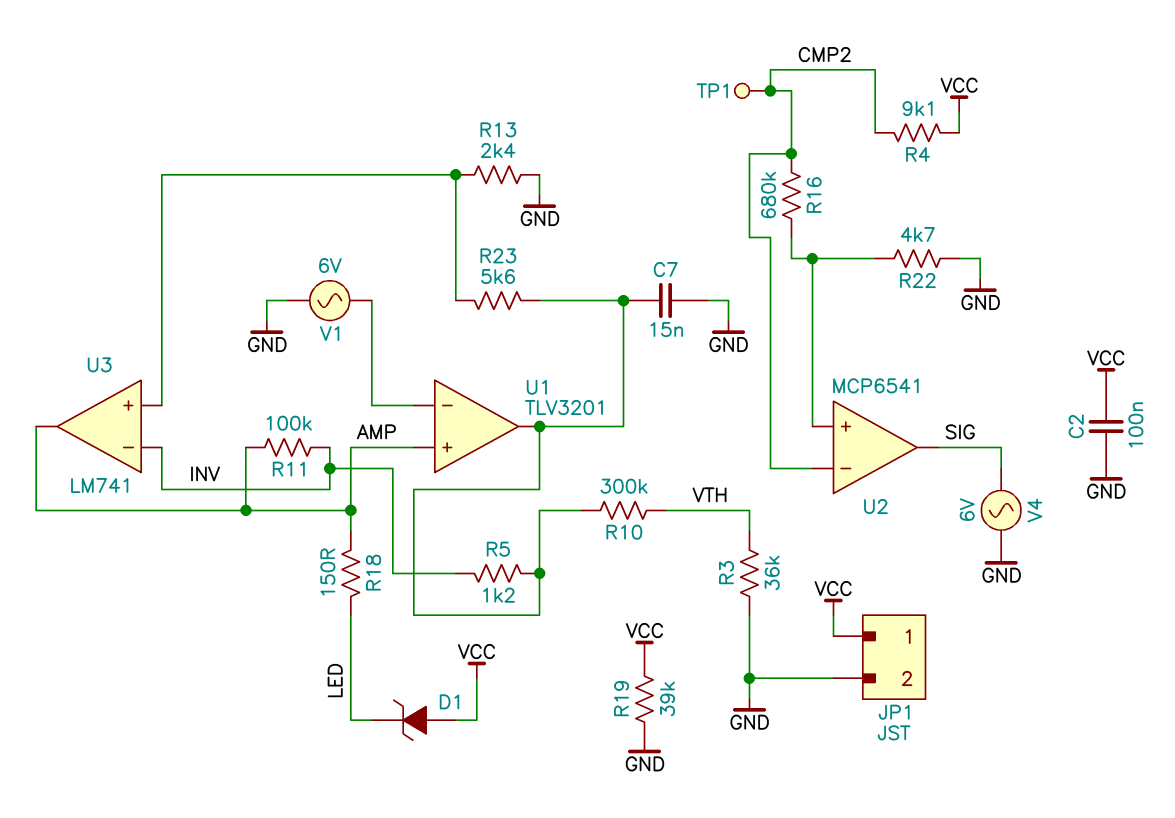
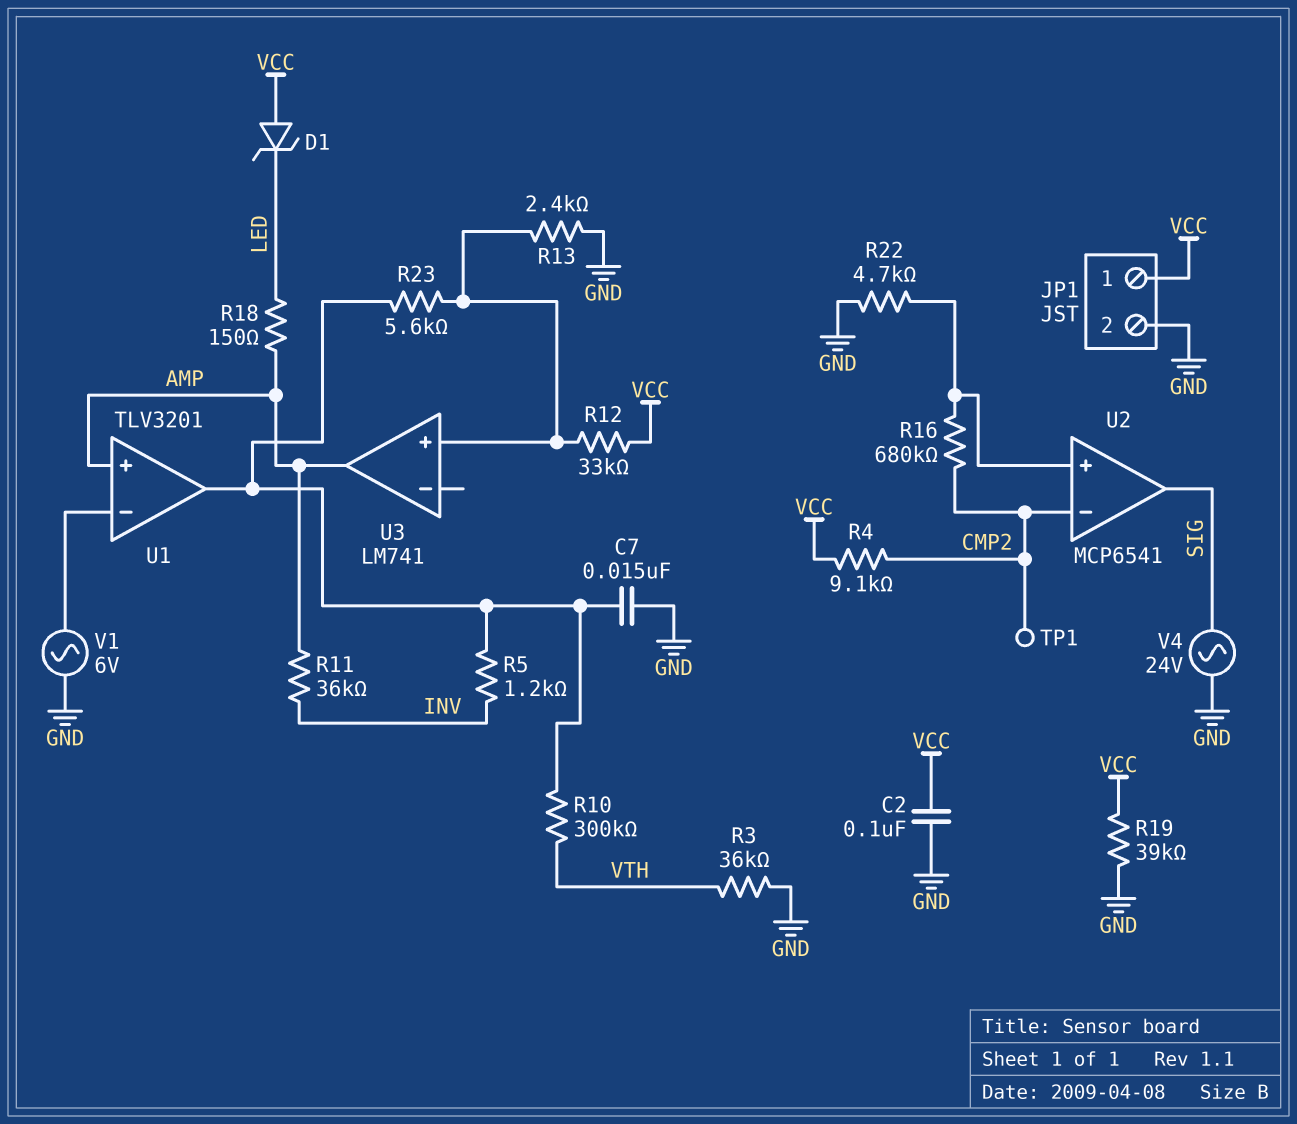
R11: 100k (AMP, INV) -> 36k (AMP, INV)
R12: none -> 33k (U3/in+, VCC)
U3 pin in-: INV -> none
V4: AC 6V (GND, SIG) -> AC 24V (GND, SIG)

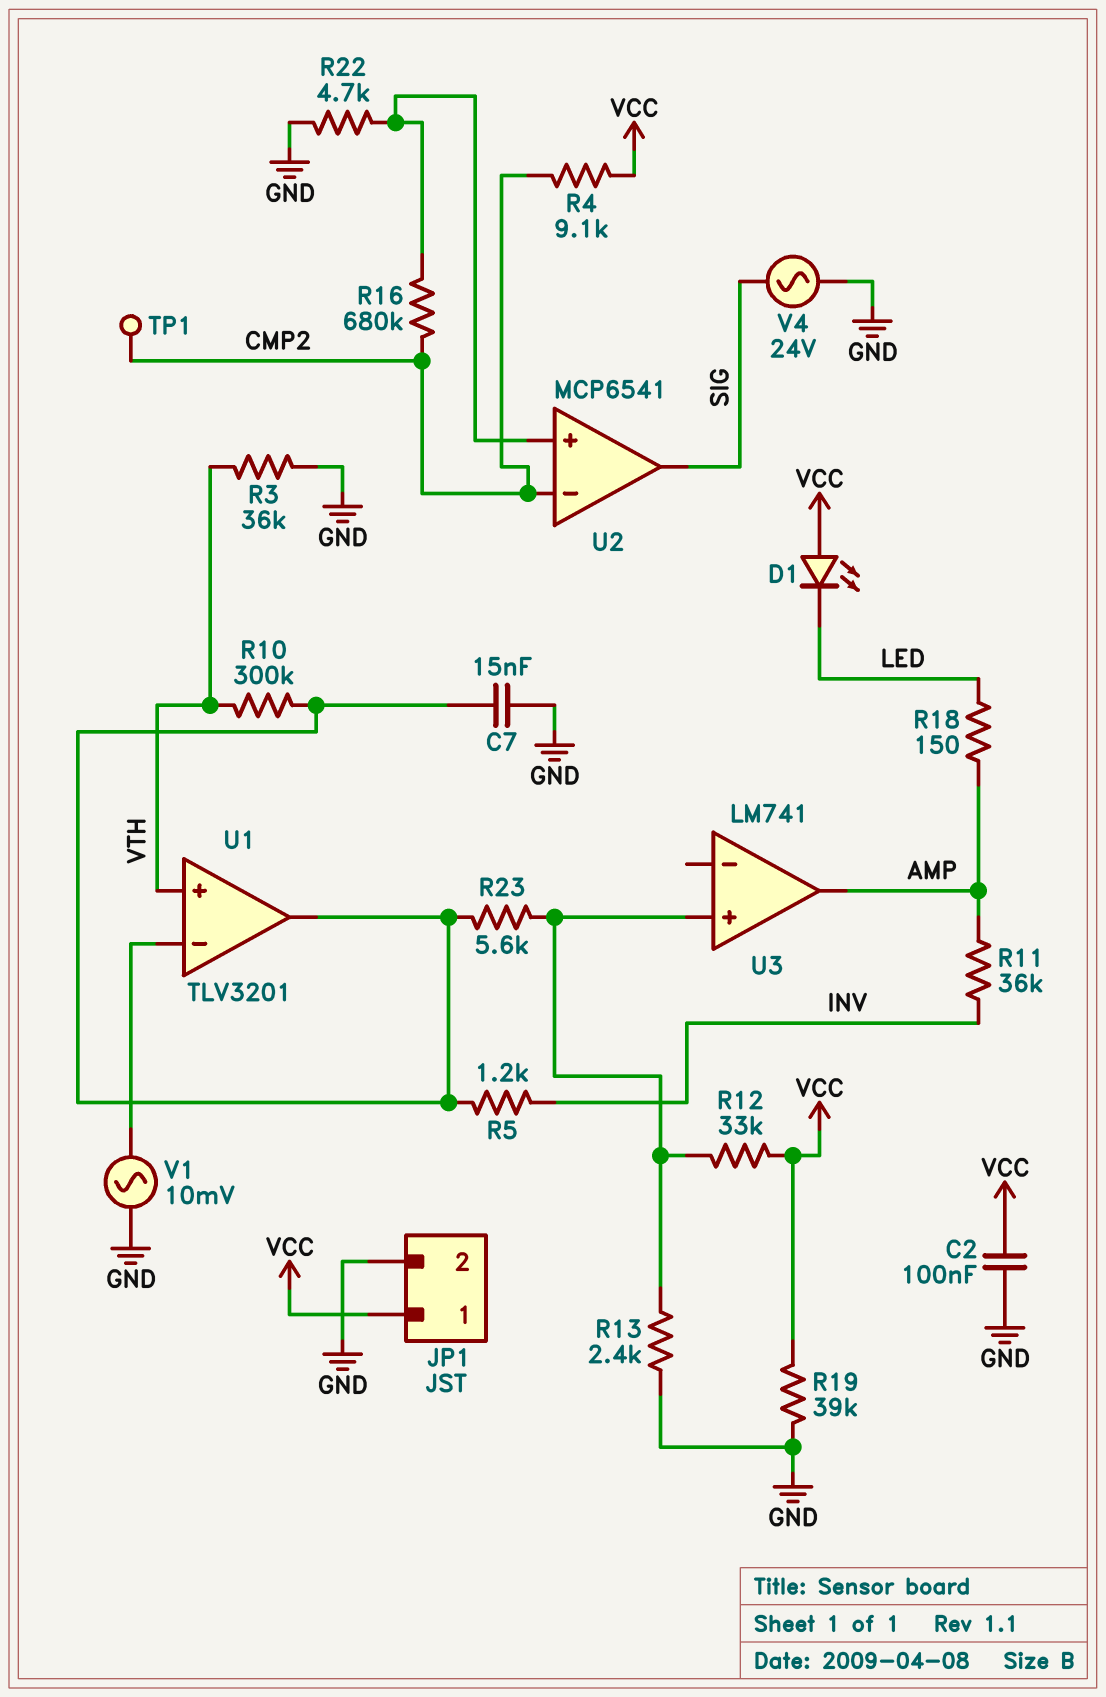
D1: zener (A VCC, K LED) -> LED (A VCC, K LED)
U1 pin in+: AMP -> VTH
V1: AC 6V (GND, U1/in-) -> AC 10mV (GND, U1/in-)

